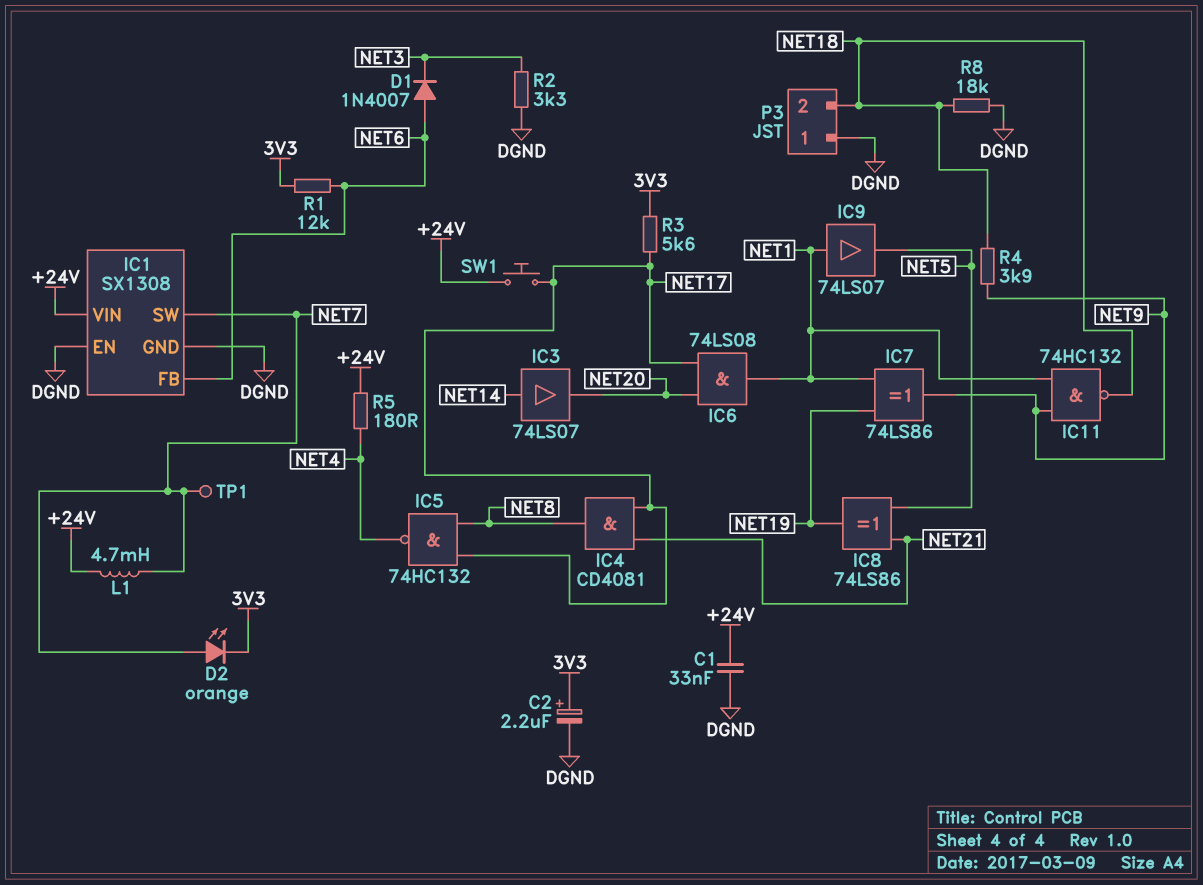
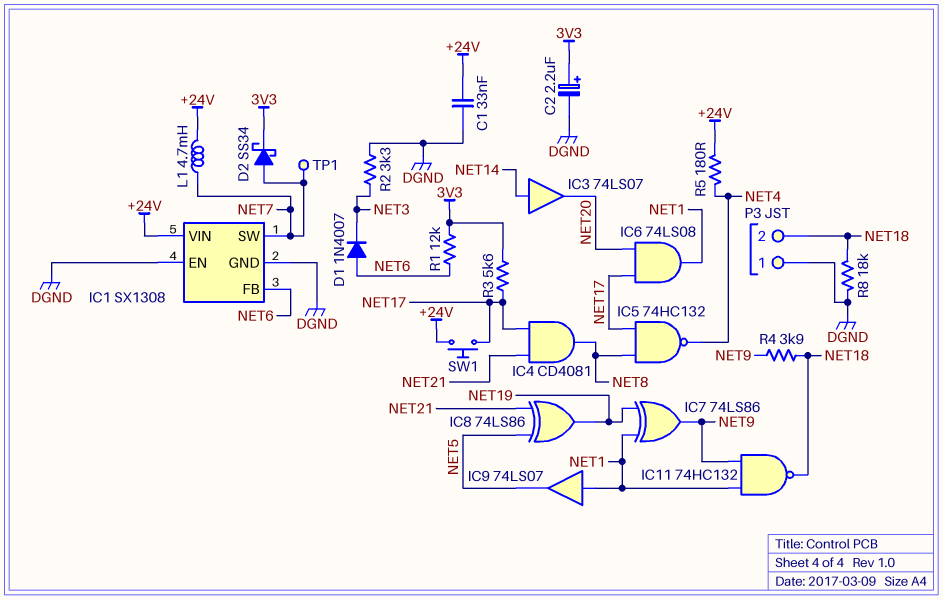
D2: LED orange (A NET7, K 3V3) -> schottky SS34 (A NET7, K 3V3)

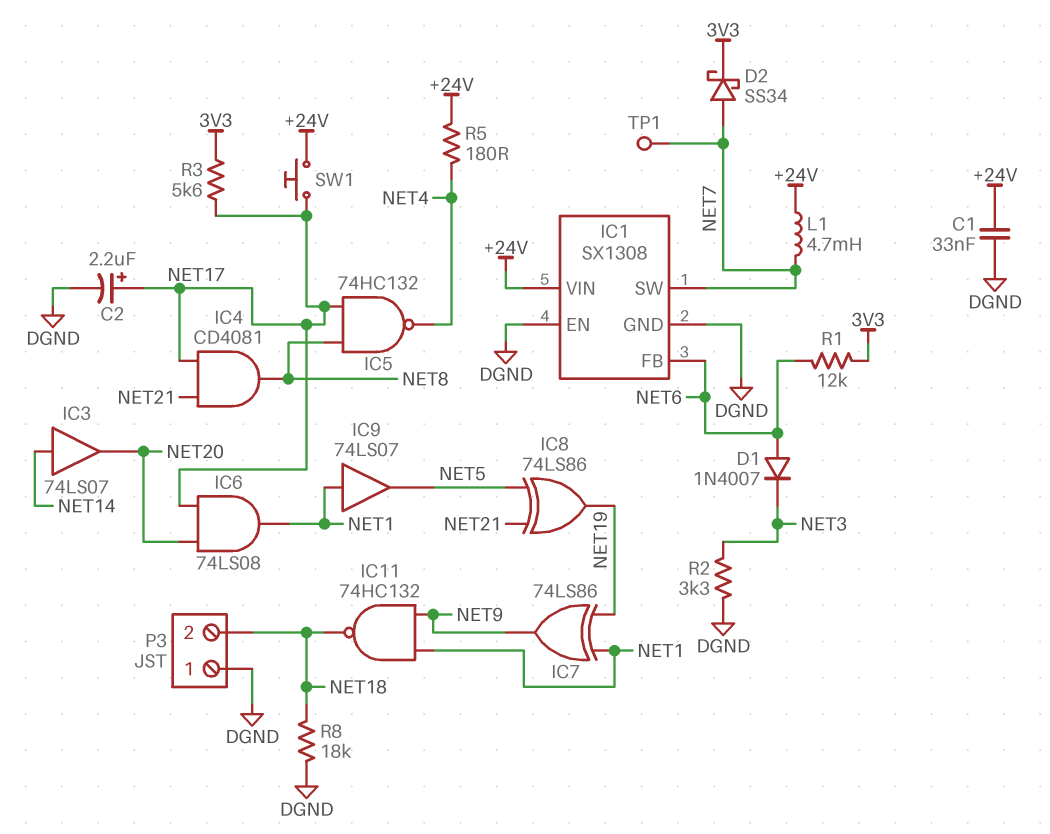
C2: 2.2uF (plus 3V3, minus DGND) -> 2.2uF (plus NET17, minus DGND)
R4: 3.9k (NET9, NET18) -> none

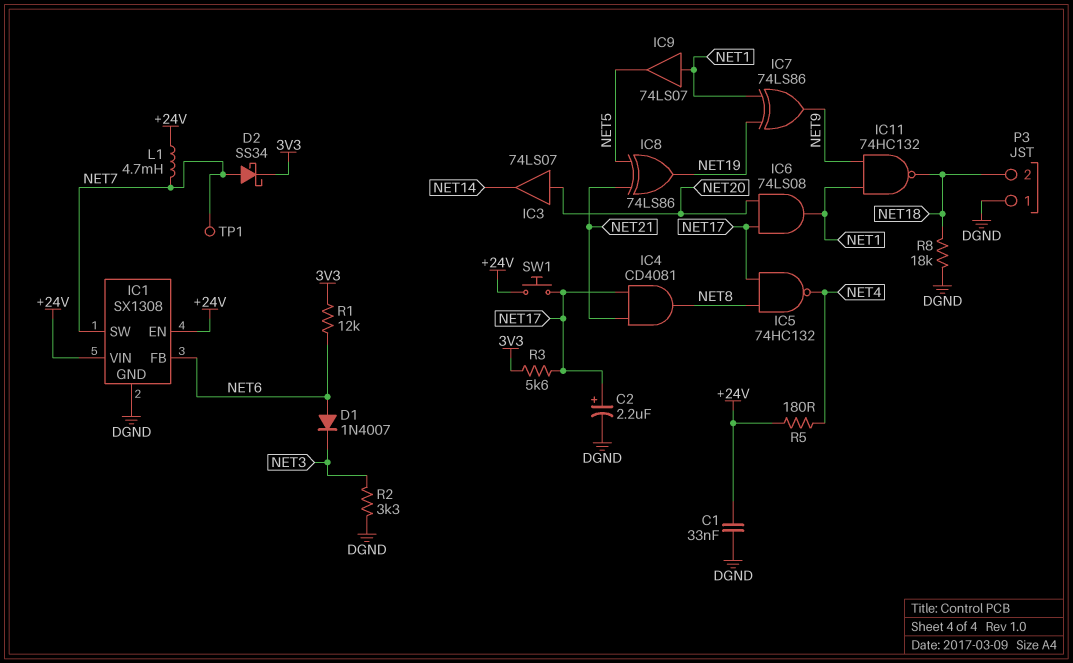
IC1 pin EN: DGND -> +24V
IC3: buffer 74LS07 (in NET14, out NET20) -> buffer 74LS07 (in NET20, out NET14)

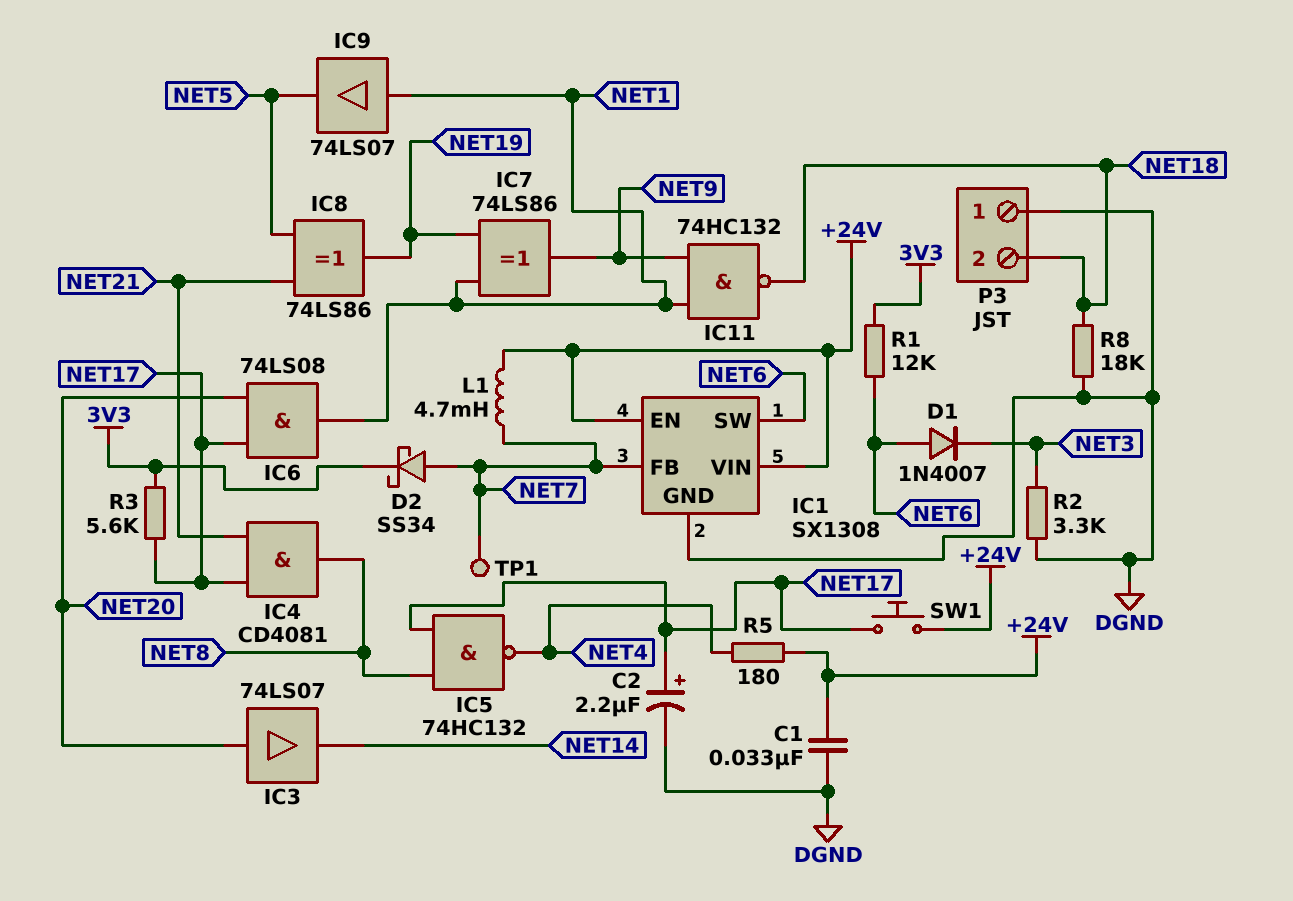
IC1 pin FB: NET6 -> NET7
IC1 pin SW: NET7 -> NET6

